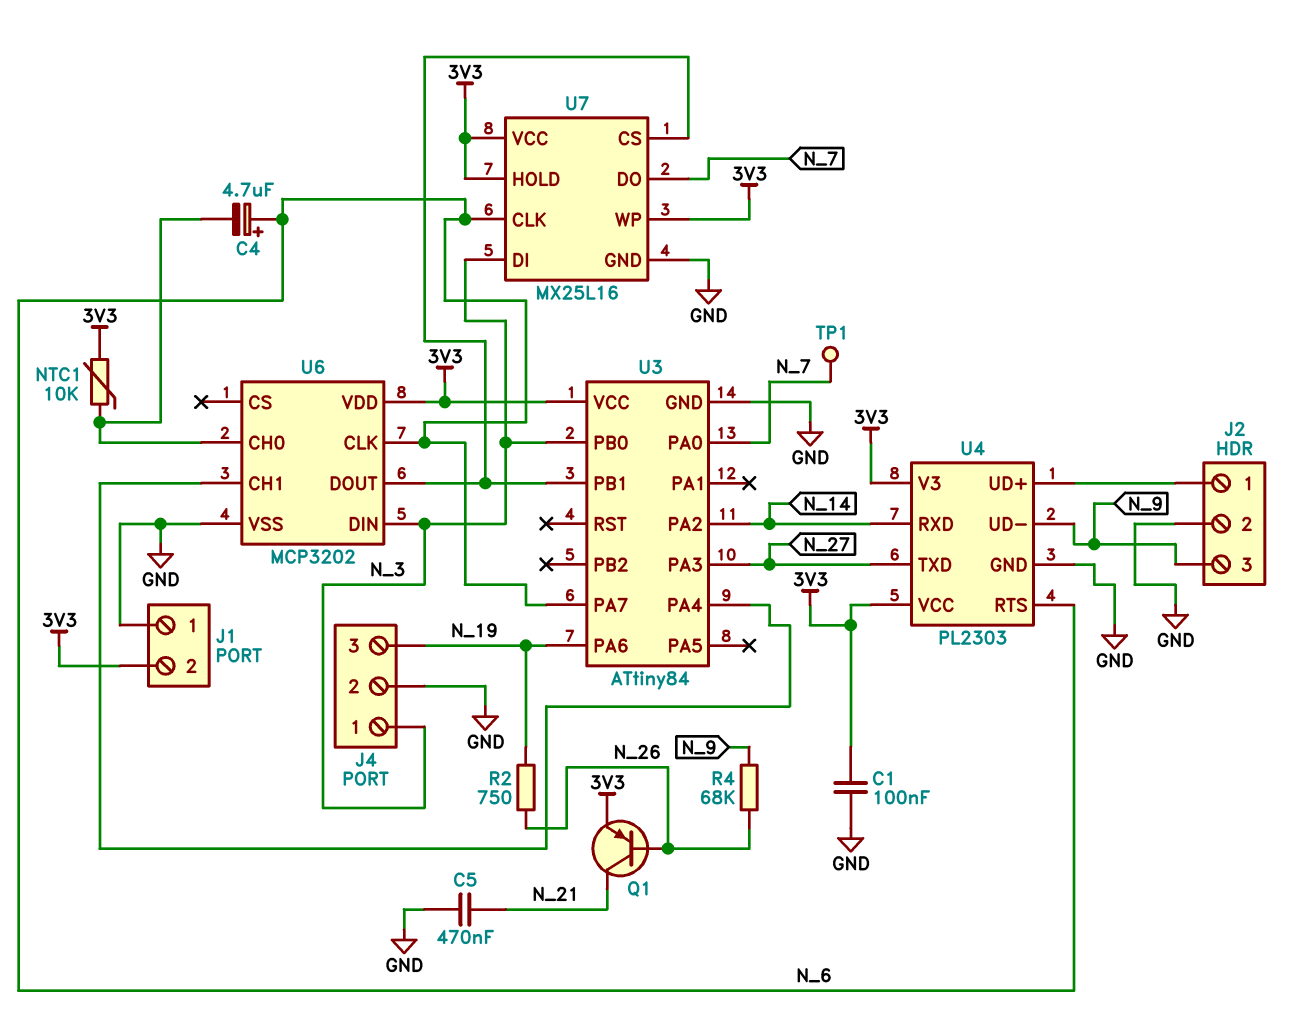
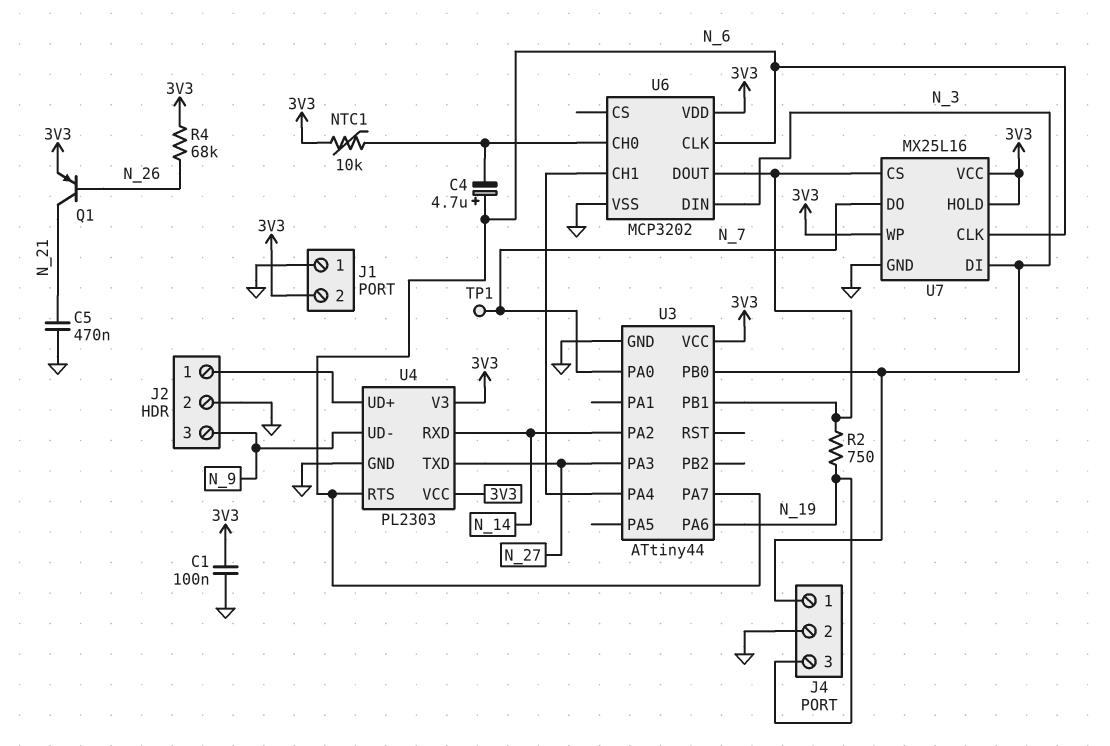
R2: 750 (N_19, N_26) -> 750 (N_19, U3/PB1)
R4: 68k (N_9, N_26) -> 68k (3V3, N_26)
U3: ATtiny84 -> ATtiny44

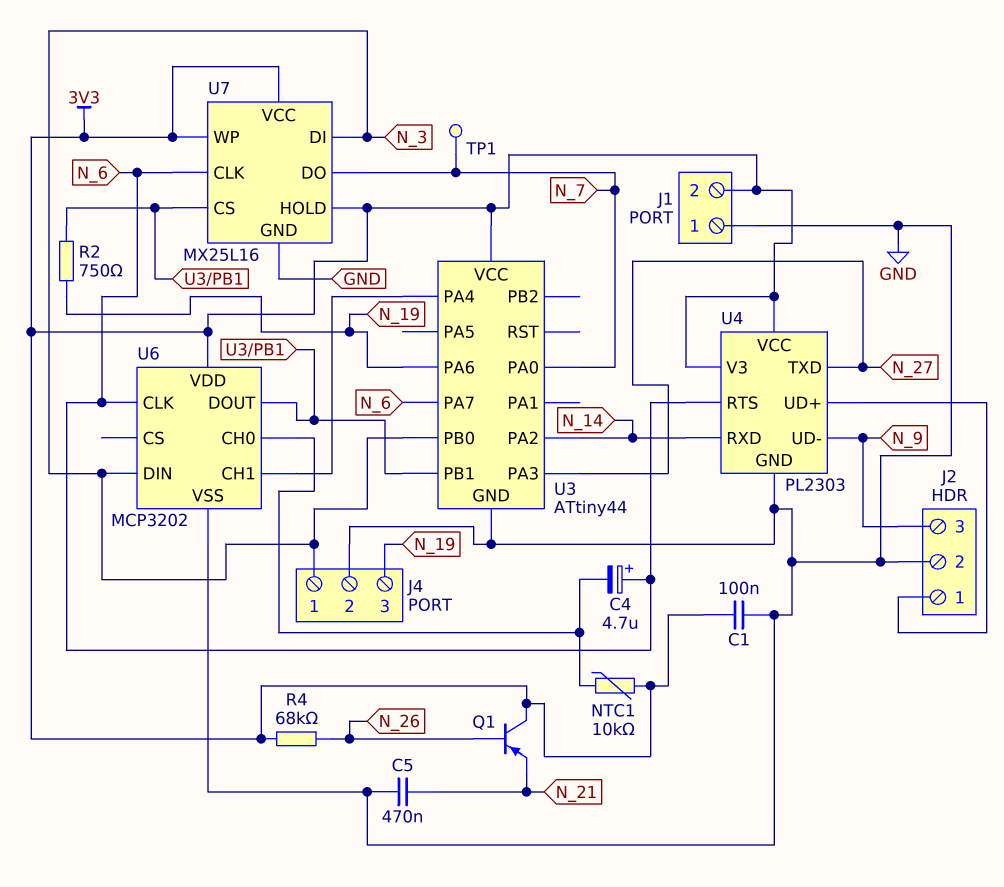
Q1: PNP (B N_26, C N_21, E 3V3) -> PNP (B N_26, C 3V3, E N_21)

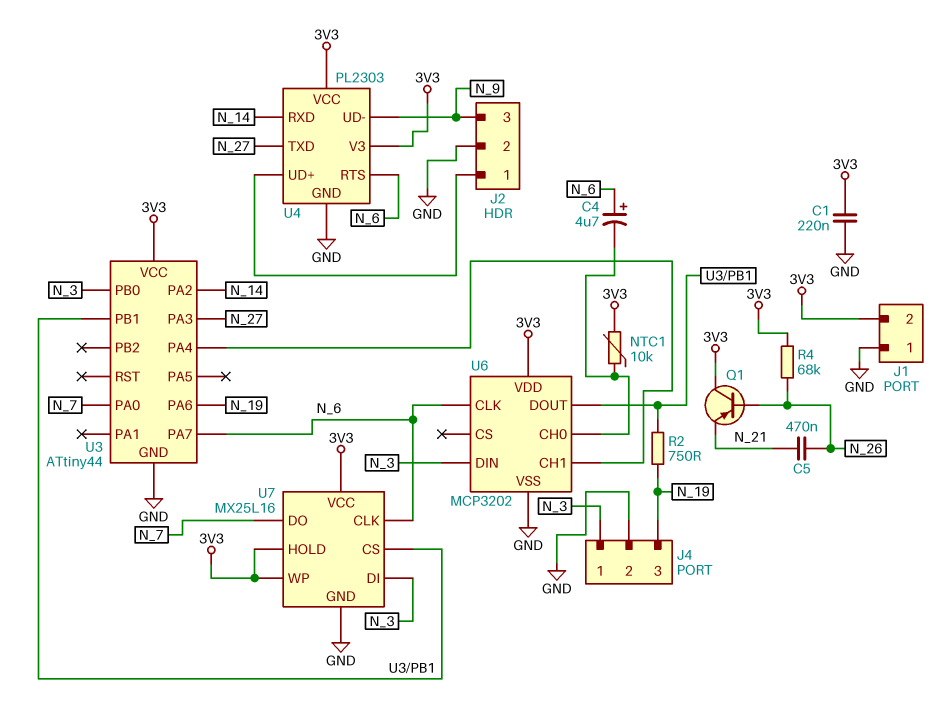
C1: 100nF (3V3, GND) -> 220nF (3V3, GND)
C5: 470nF (GND, N_21) -> 470nF (N_21, N_26)
TP1: test point (N_7) -> none

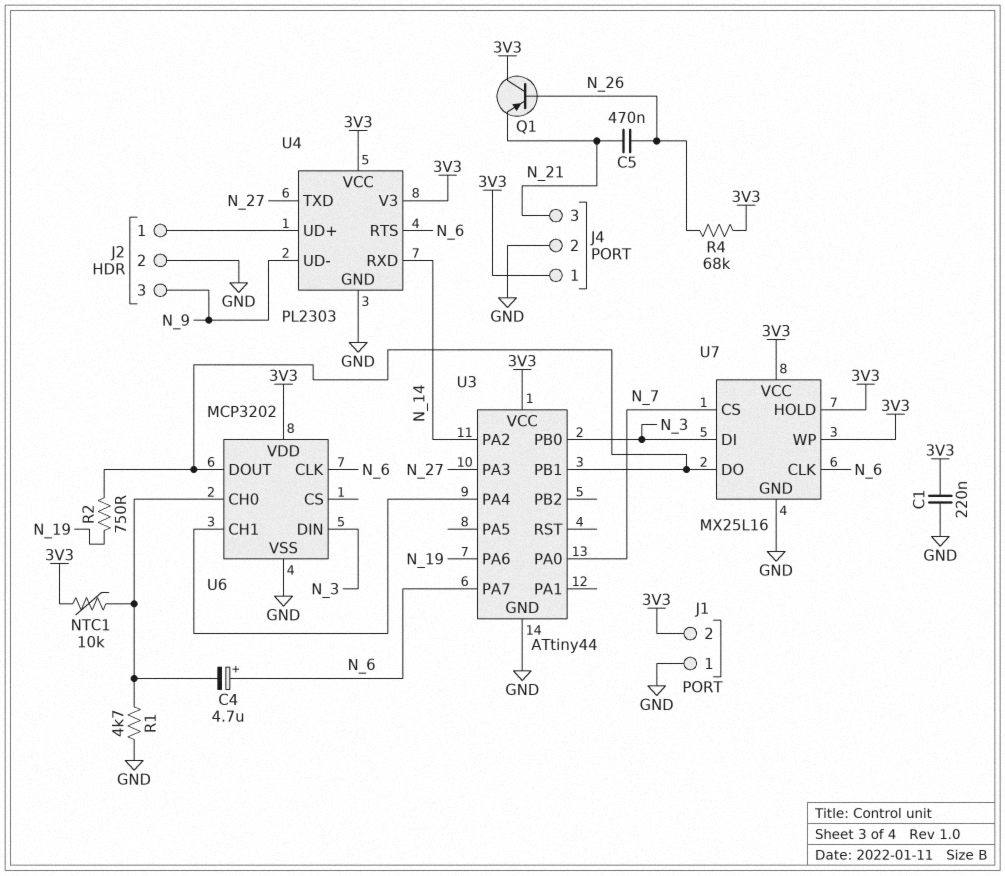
J4 pin 1: N_3 -> 3V3
J4 pin 3: N_19 -> N_21
R1: none -> 4.7k (GND, U6/CH0)
U7 pin CS: U3/PB1 -> N_7
U7 pin DO: N_7 -> U3/PB1

